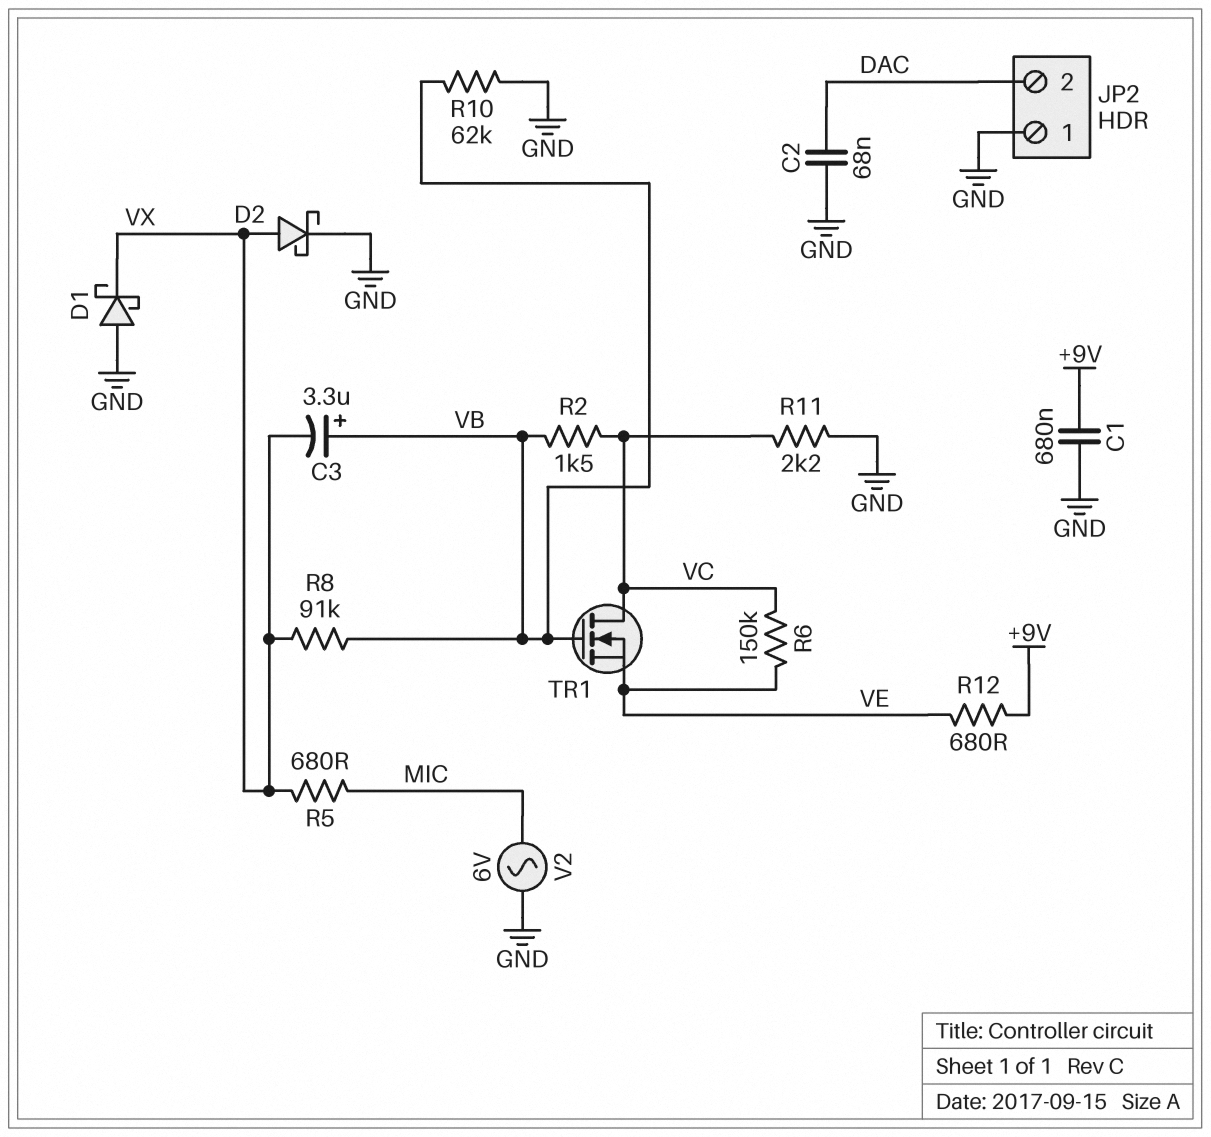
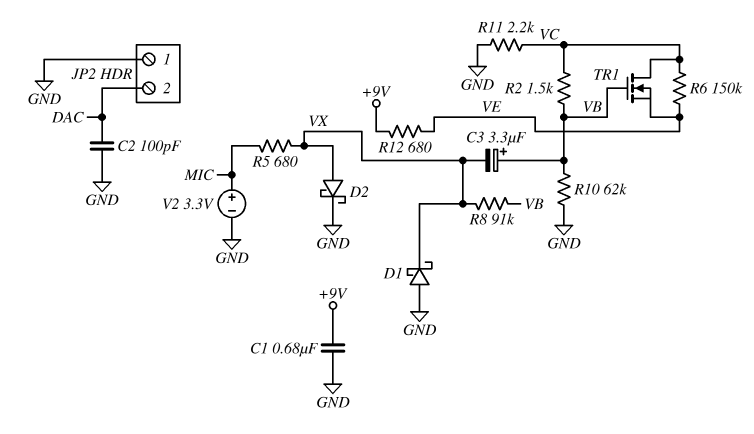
C2: 68nF (DAC, GND) -> 100pF (DAC, GND)
V2: AC 6V (GND, MIC) -> 3.3V (plus MIC, minus GND)

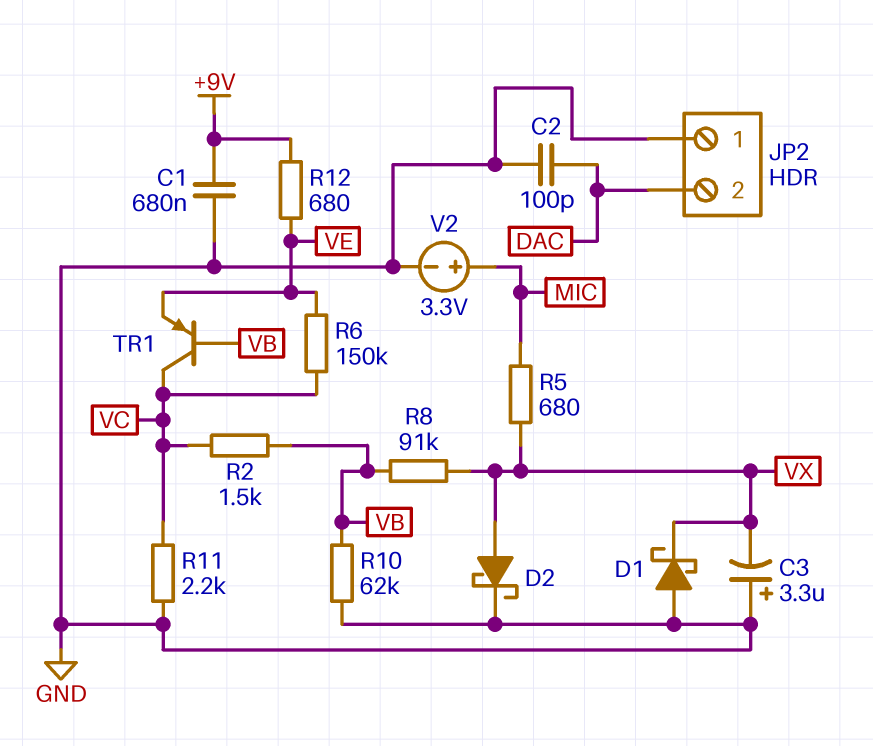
C3: 3.3uF (plus VB, minus VX) -> 3.3uF (plus GND, minus VX)
TR1: NMOS (G VB, D VC, S VE) -> PNP (B VB, C VC, E VE)

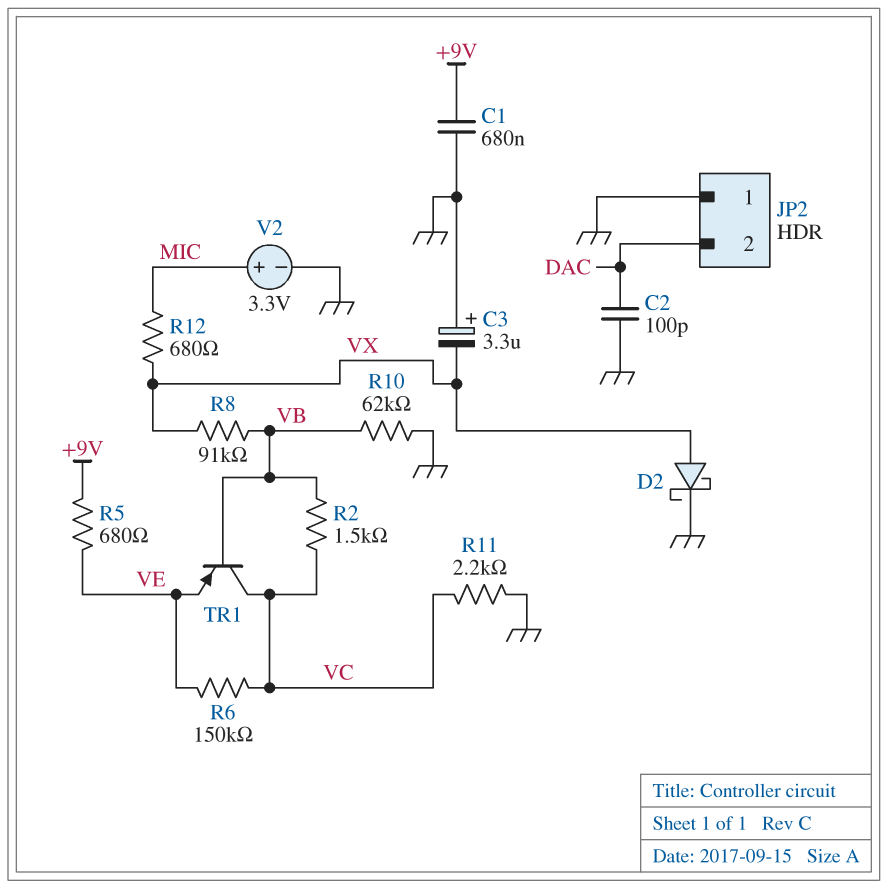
D1: schottky (A GND, K VX) -> none
R5: 680 (MIC, VX) -> 680 (+9V, VE)
R12: 680 (+9V, VE) -> 680 (MIC, VX)

